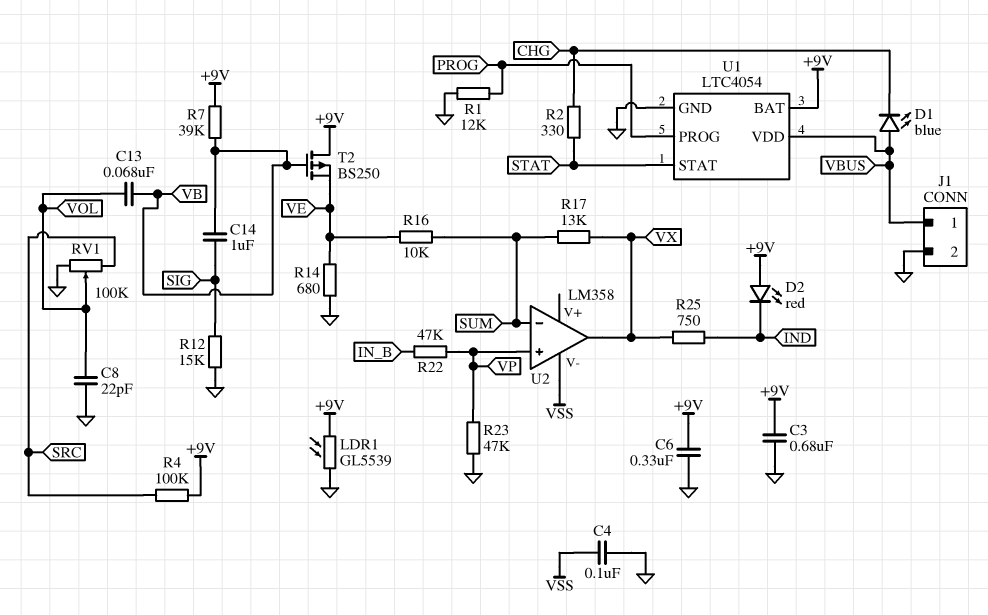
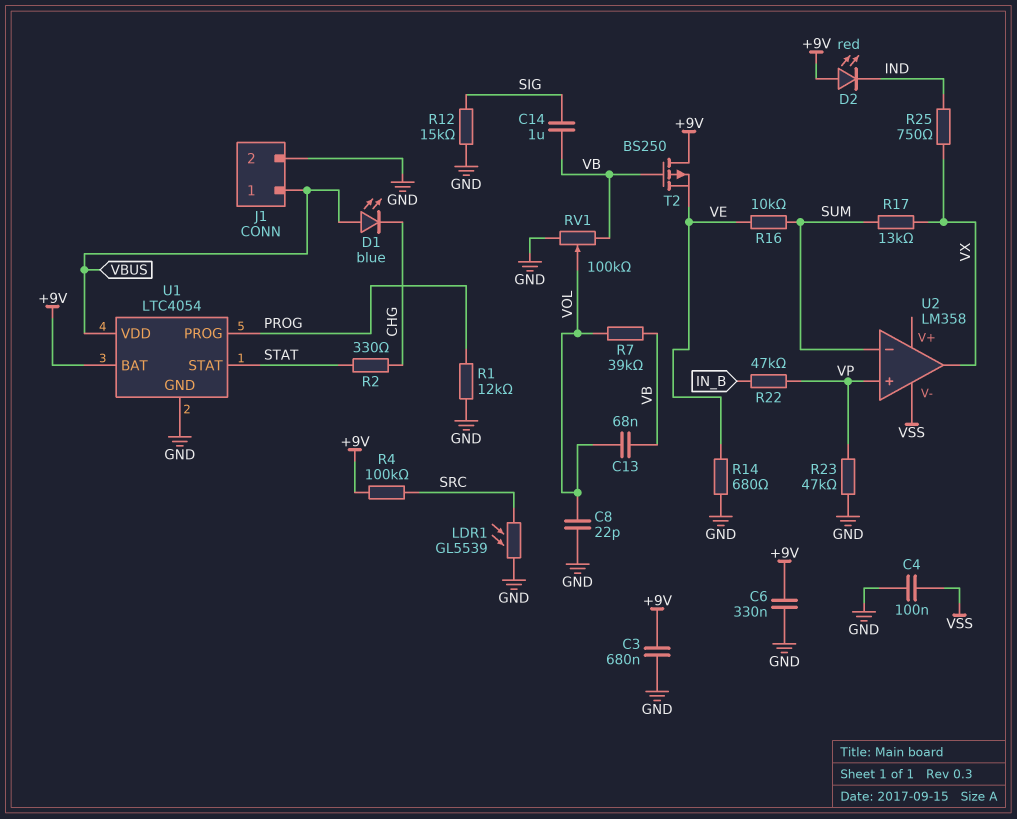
LDR1: GL5539 (+9V, GND) -> GL5539 (GND, SRC)
R7: 39k (+9V, VB) -> 39k (VB, VOL)
RV1: 100k (GND, SRC, wiper VOL) -> 100k (GND, VB, wiper VOL)

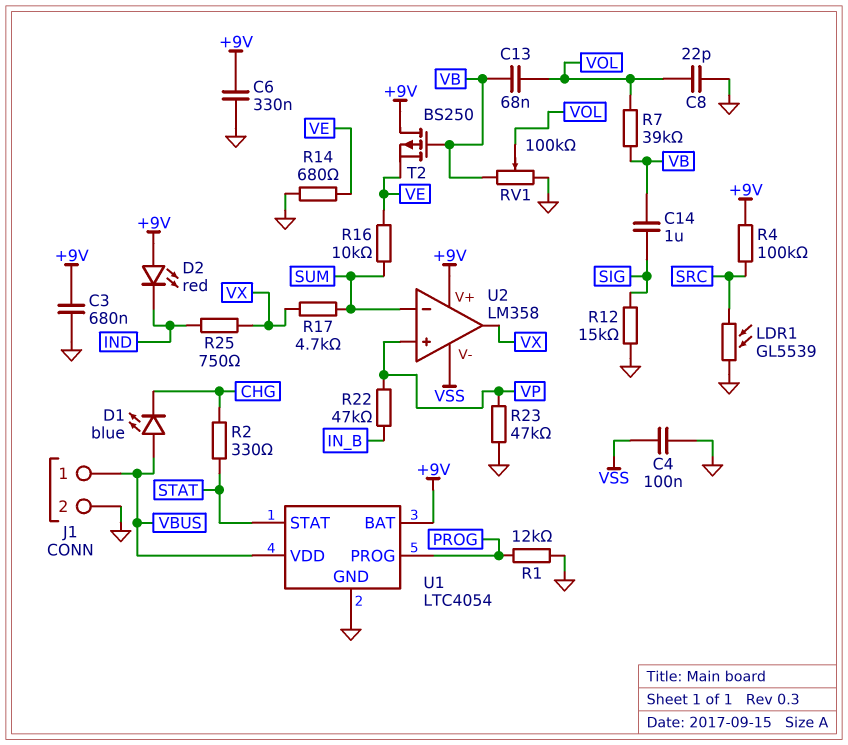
R17: 13k (SUM, VX) -> 4.7k (SUM, VX)
U2 pin V+: none -> +9V

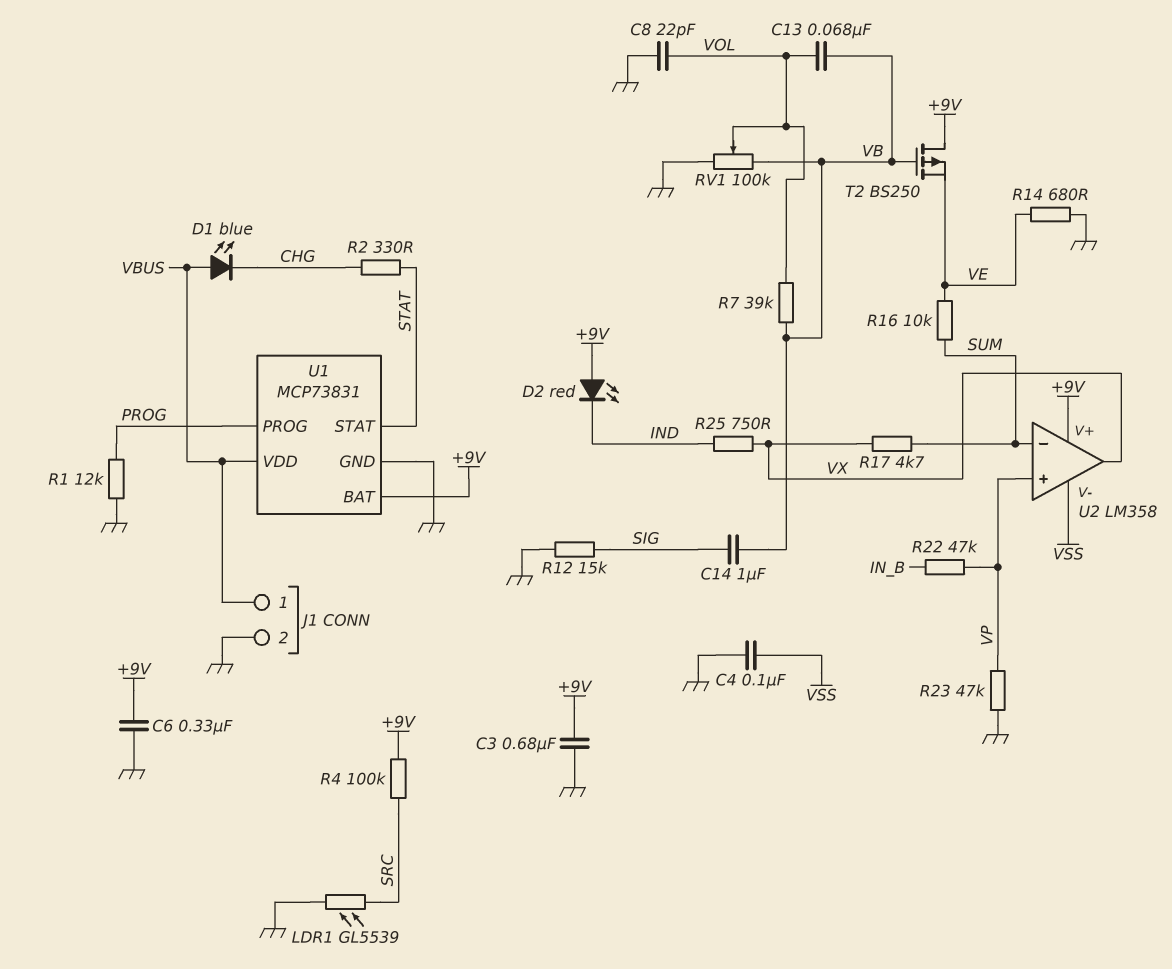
U1: LTC4054 -> MCP73831

